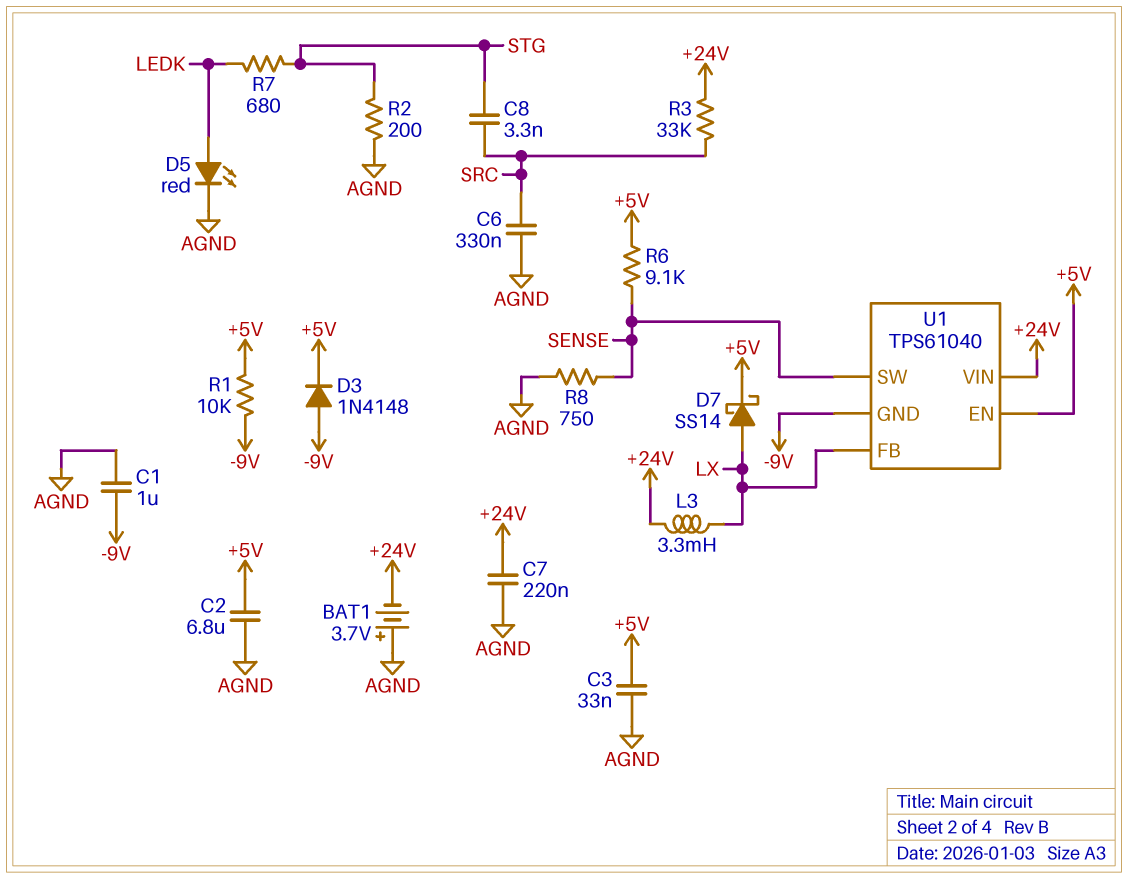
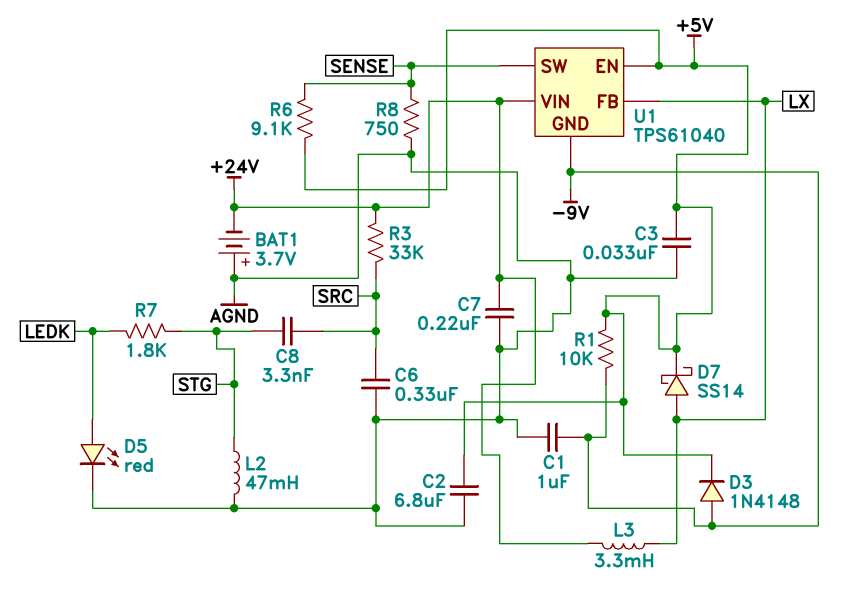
L2: none -> 47mH (AGND, STG)
R2: 200 (AGND, STG) -> none
R7: 680 (LEDK, STG) -> 1.8k (LEDK, STG)

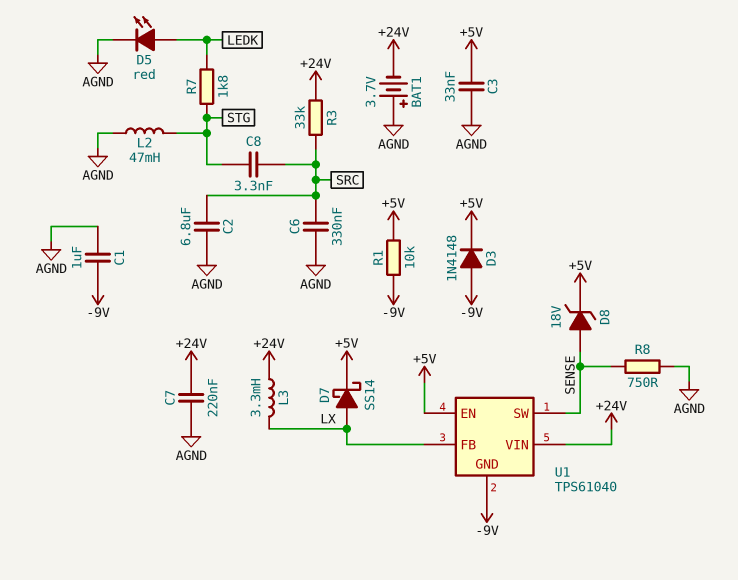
C2: 6.8uF (+5V, AGND) -> 6.8uF (AGND, SRC)
D8: none -> zener 18V (A SENSE, K +5V)
R6: 9.1k (+5V, SENSE) -> none

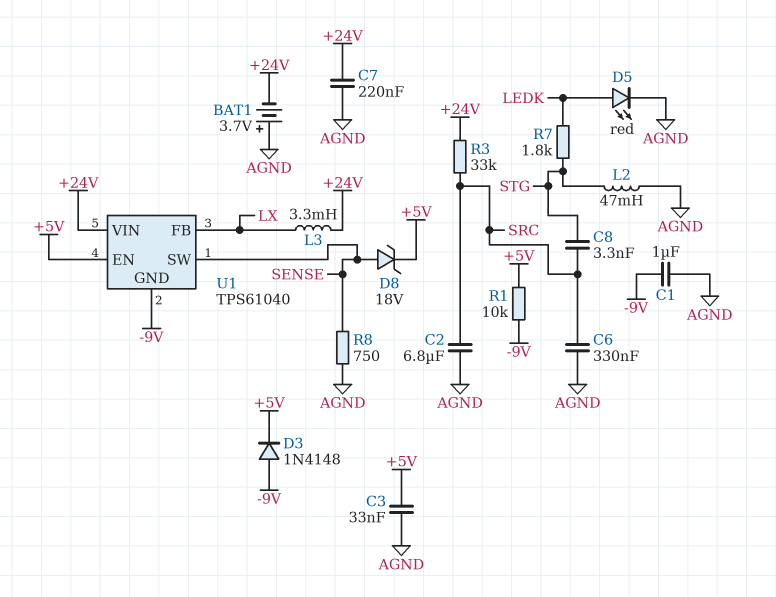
D7: schottky SS14 (A LX, K +5V) -> none

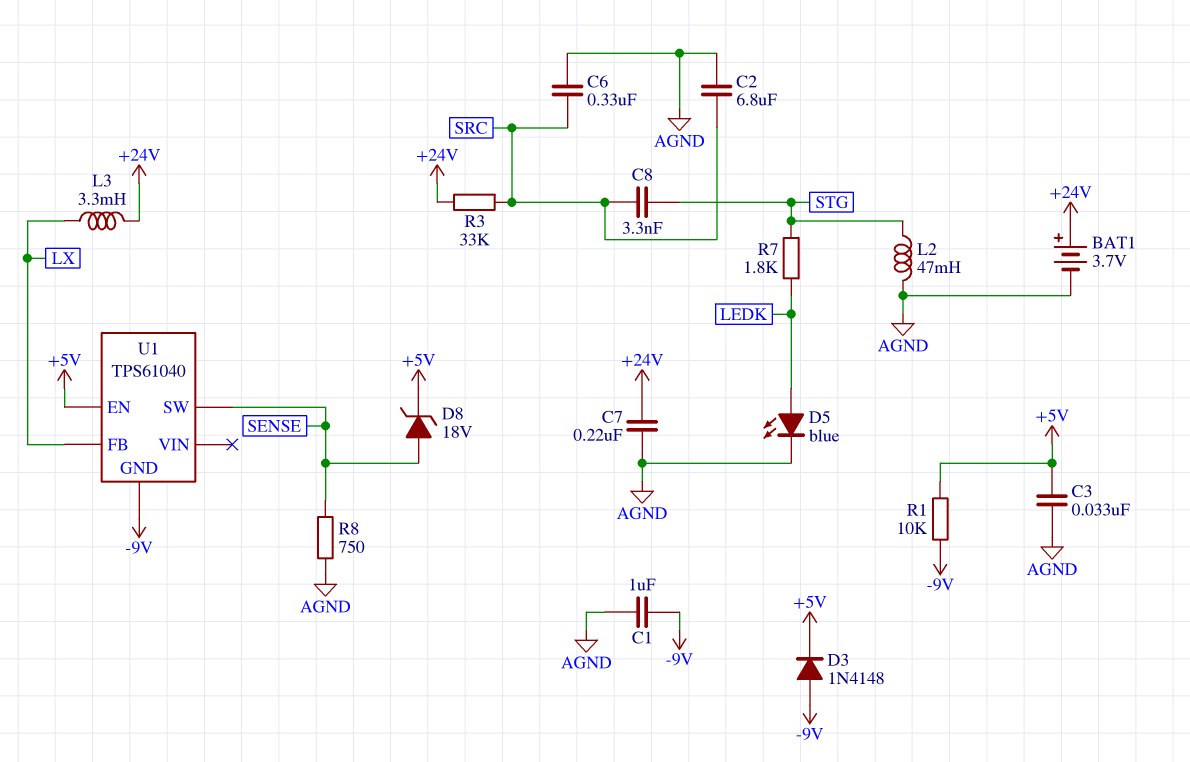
BAT1: 3.7V (plus AGND, minus +24V) -> 3.7V (plus +24V, minus AGND)
D5: LED red (A LEDK, K AGND) -> LED blue (A LEDK, K AGND)
U1 pin VIN: +24V -> none

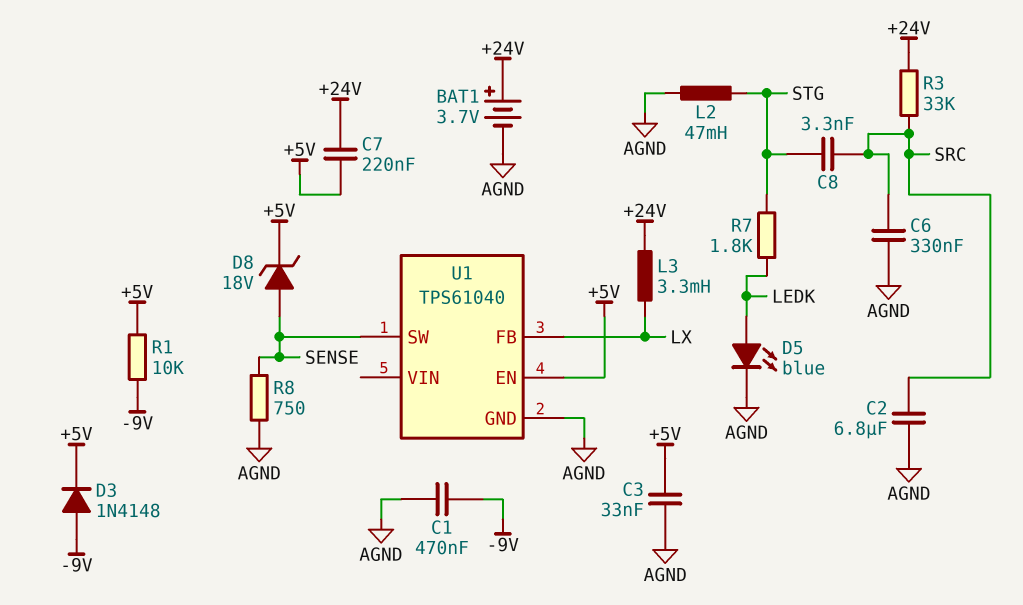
C1: 1uF (-9V, AGND) -> 470nF (-9V, AGND)
C7: 220nF (+24V, AGND) -> 220nF (+5V, +24V)
U1 pin GND: -9V -> AGND

